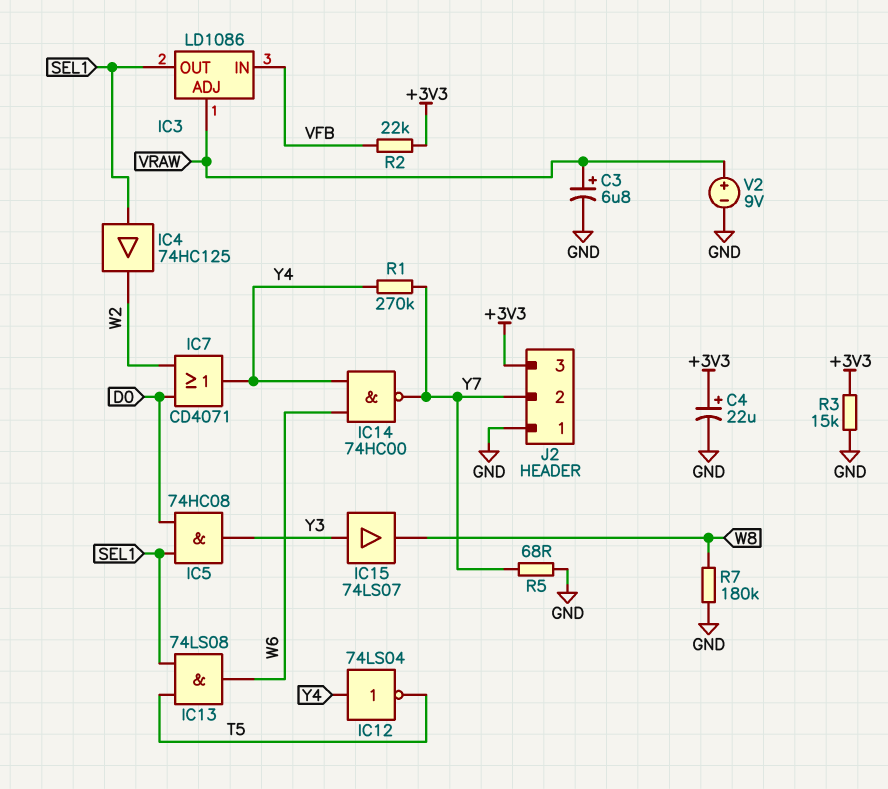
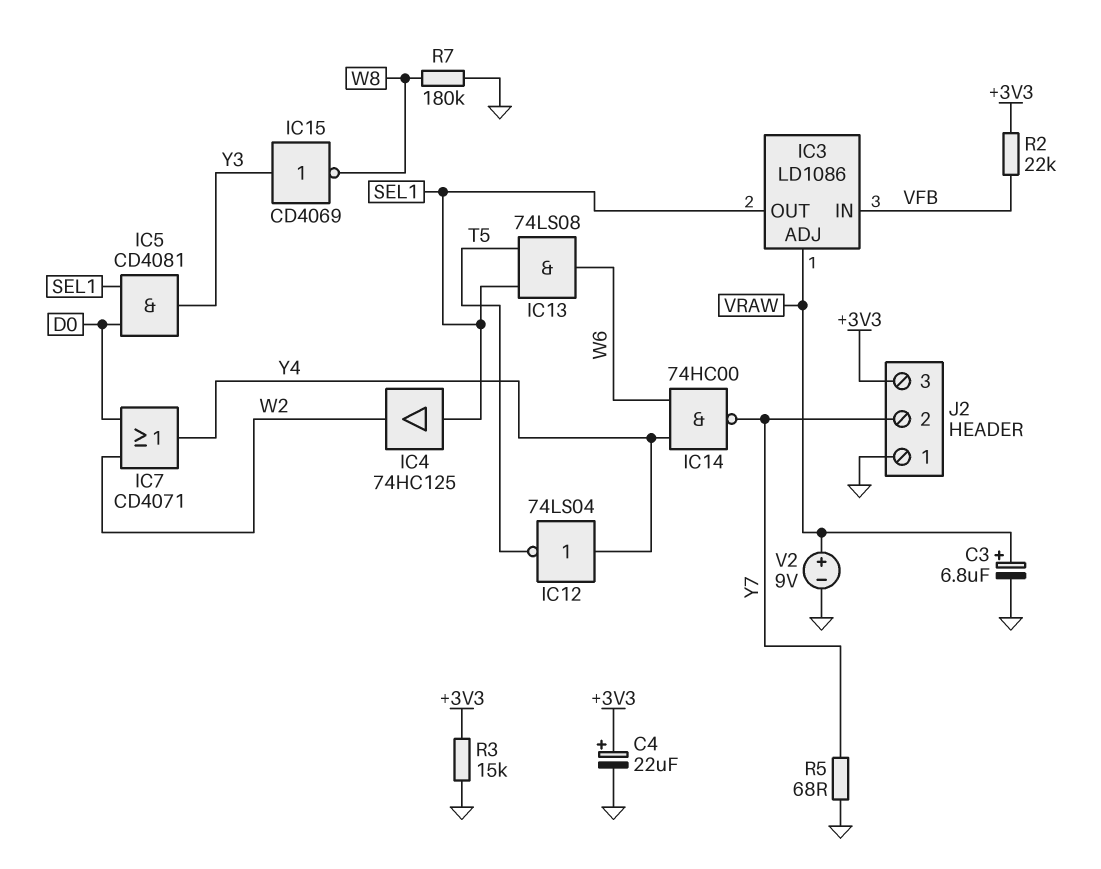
IC5: AND 74HC08 (in D0, in SEL1, out Y3) -> AND CD4081 (in D0, in SEL1, out Y3)
IC15: buffer 74LS07 (in Y3, out W8) -> NOT CD4069 (in Y3, out W8)
R1: 270k (Y4, Y7) -> none

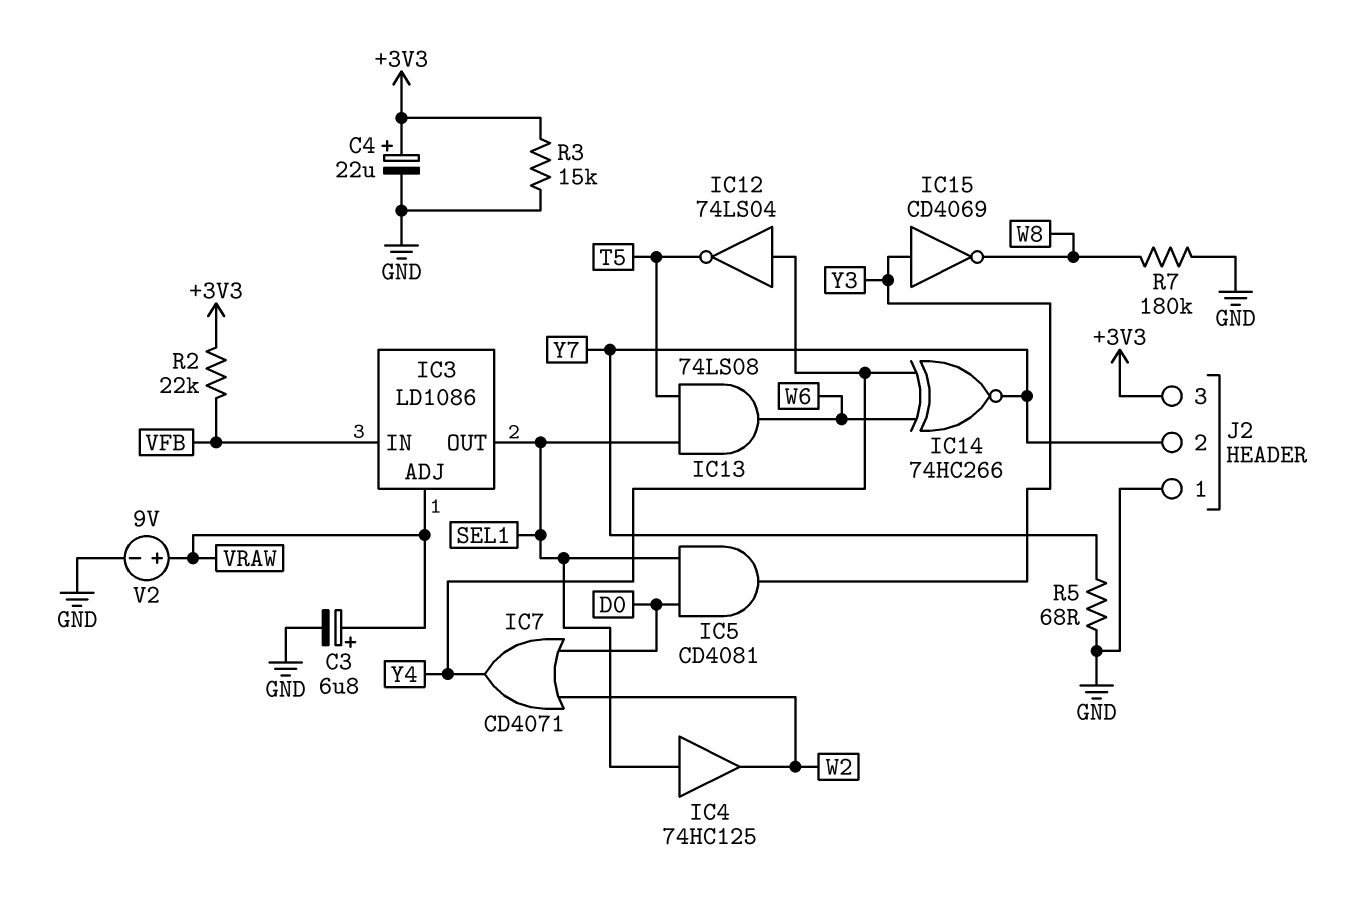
IC14: NAND 74HC00 (in W6, in Y4, out Y7) -> XNOR 74HC266 (in W6, in Y4, out Y7)

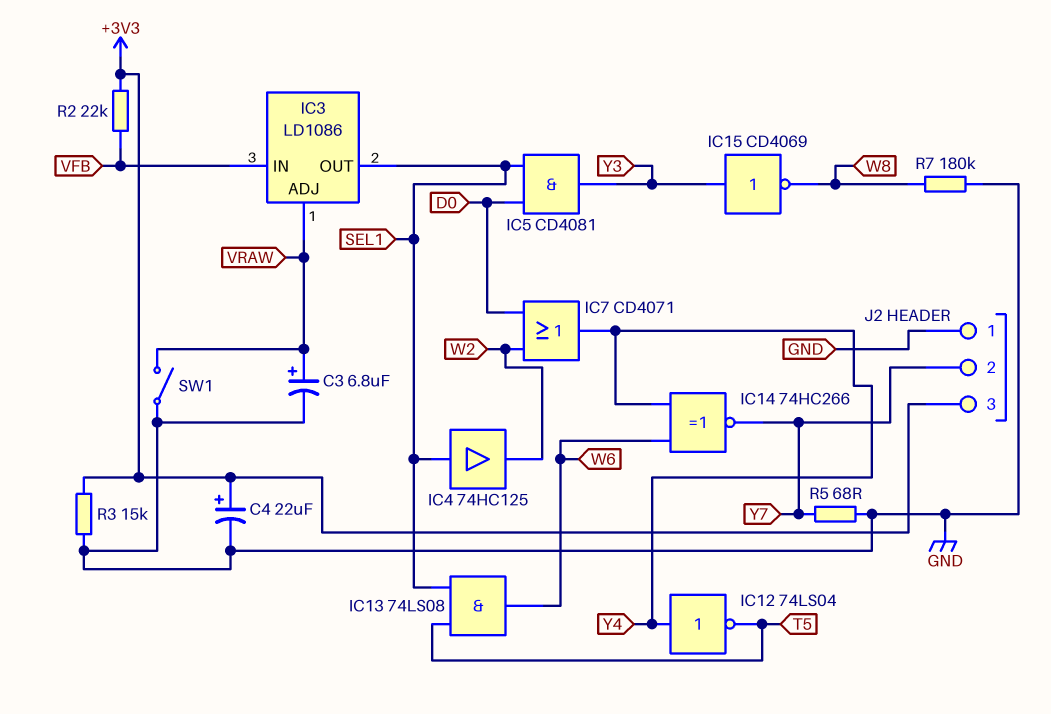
SW1: none -> switch (GND, VRAW)
V2: 9V (plus VRAW, minus GND) -> none

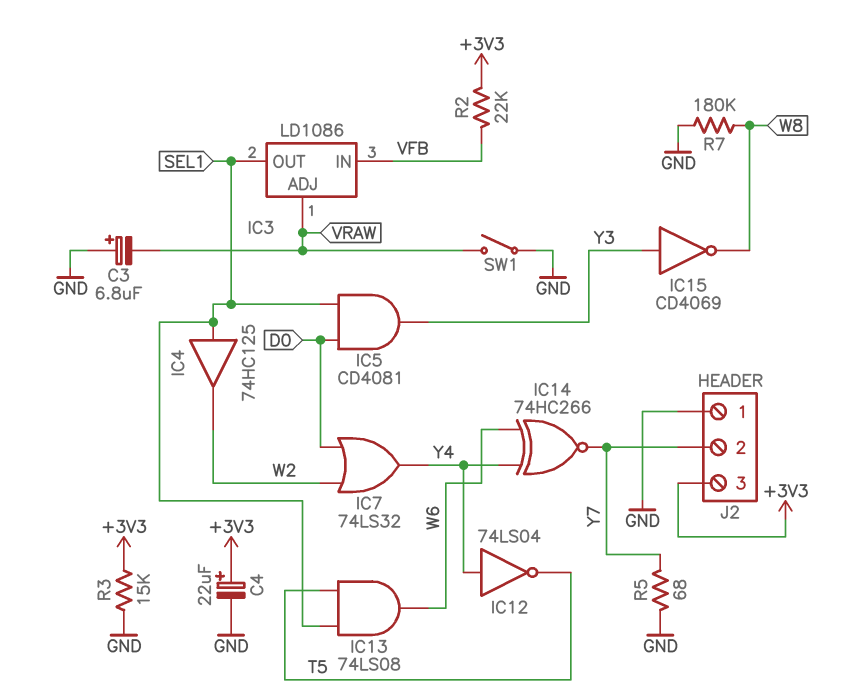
C3: 6.8uF (plus VRAW, minus GND) -> 6.8uF (plus GND, minus VRAW)
IC7: OR CD4071 (in D0, in W2, out Y4) -> OR 74LS32 (in D0, in W2, out Y4)

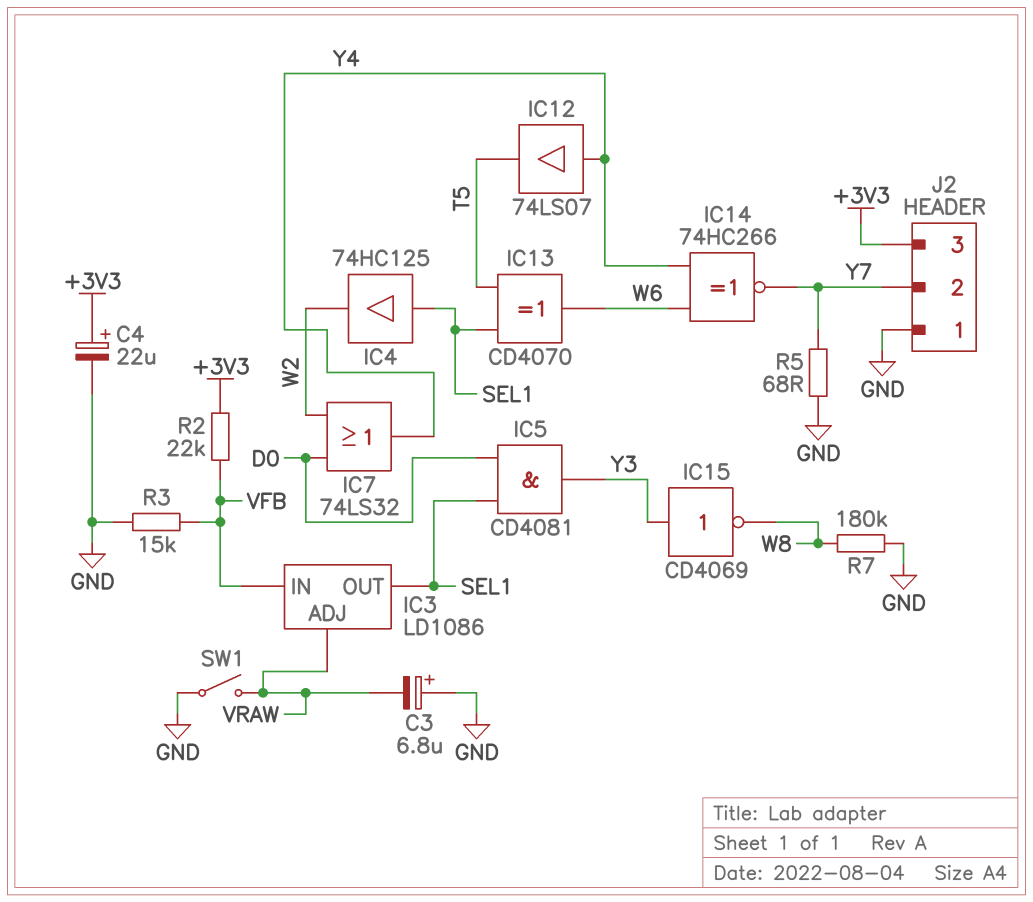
IC12: NOT 74LS04 (in Y4, out T5) -> buffer 74LS07 (in Y4, out T5)
IC13: AND 74LS08 (in SEL1, in T5, out W6) -> XOR CD4070 (in SEL1, in T5, out W6)
R3: 15k (+3V3, GND) -> 15k (GND, VFB)

